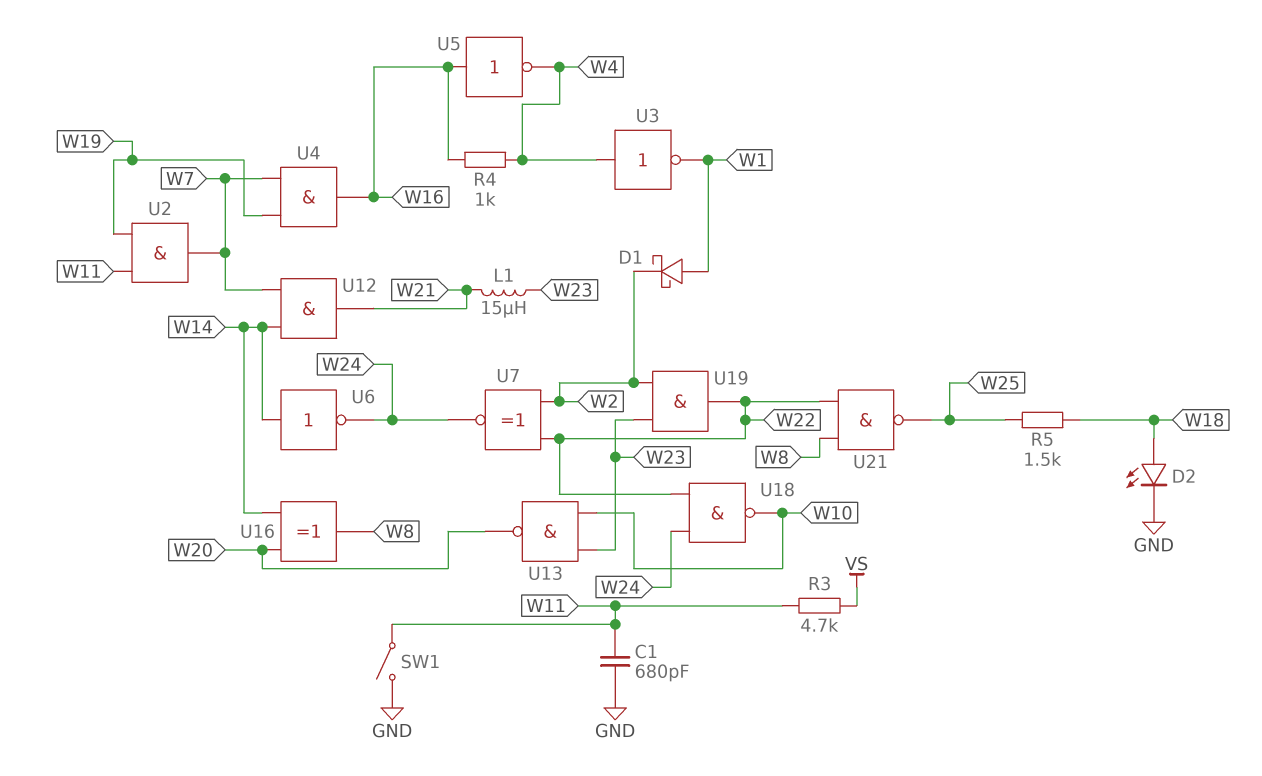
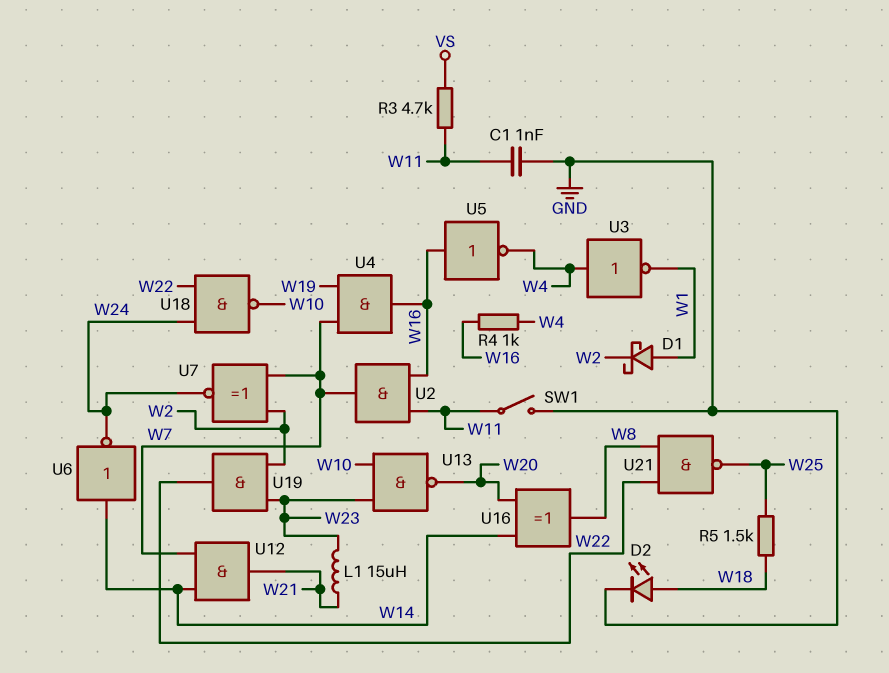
C1: 680pF (GND, W11) -> 1nF (GND, W11)
U2: AND (in W11, in W19, out W7) -> AND (in W11, in W16, out W7)
U7: XNOR (in W2, in W22, out W24) -> XNOR (in W2, in W7, out W24)

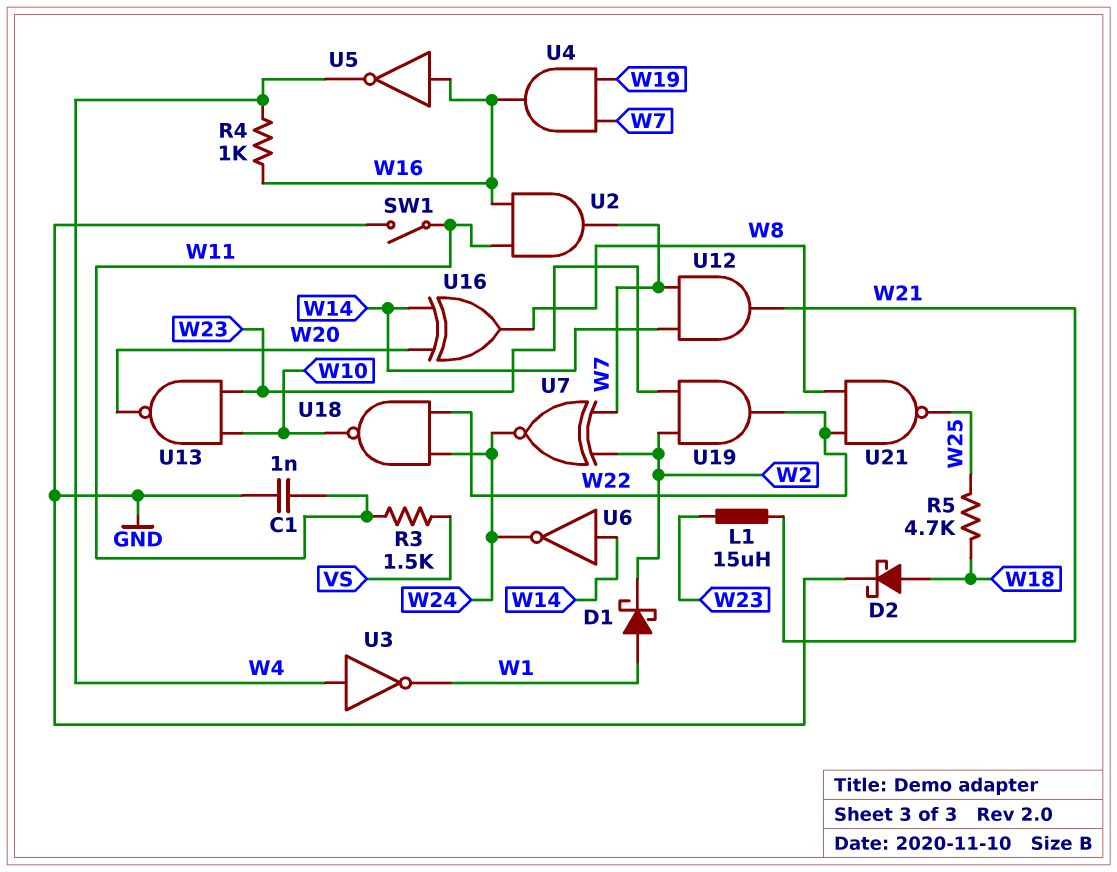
D2: LED (A W18, K GND) -> schottky (A W18, K GND)
R3: 4.7k (VS, W11) -> 1.5k (VS, W11)
R5: 1.5k (W18, W25) -> 4.7k (W18, W25)

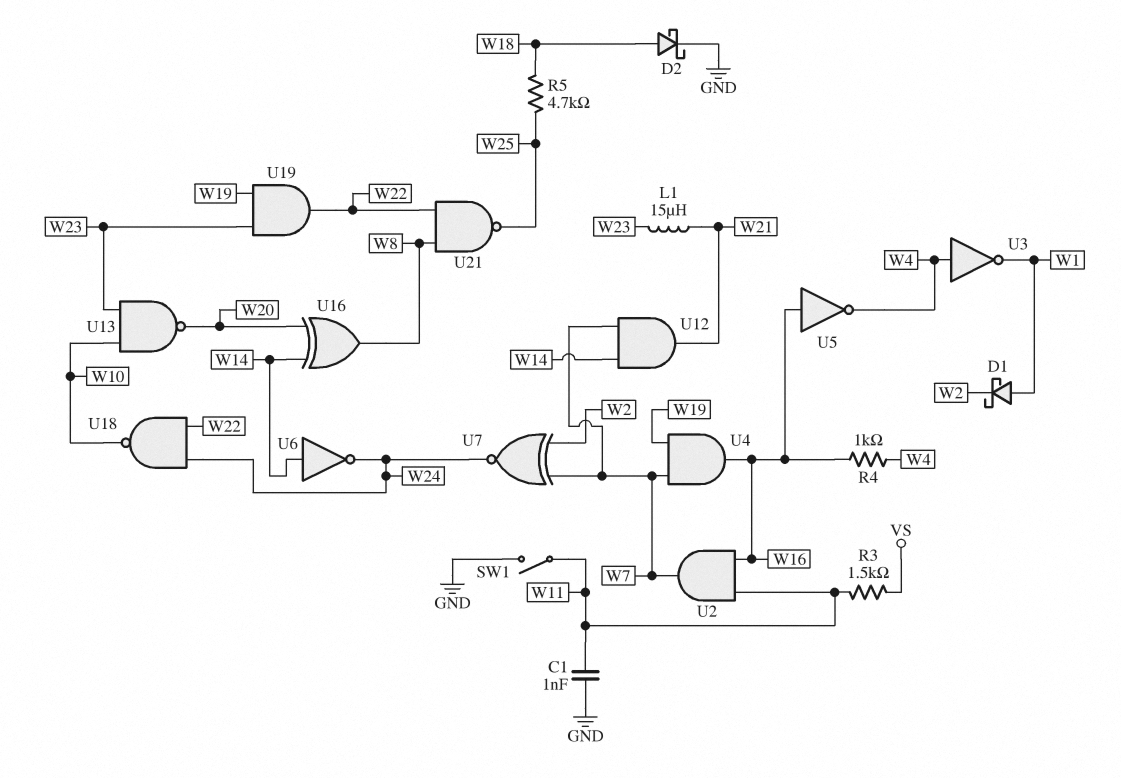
U19: AND (in W2, in W23, out W22) -> AND (in W19, in W23, out W22)

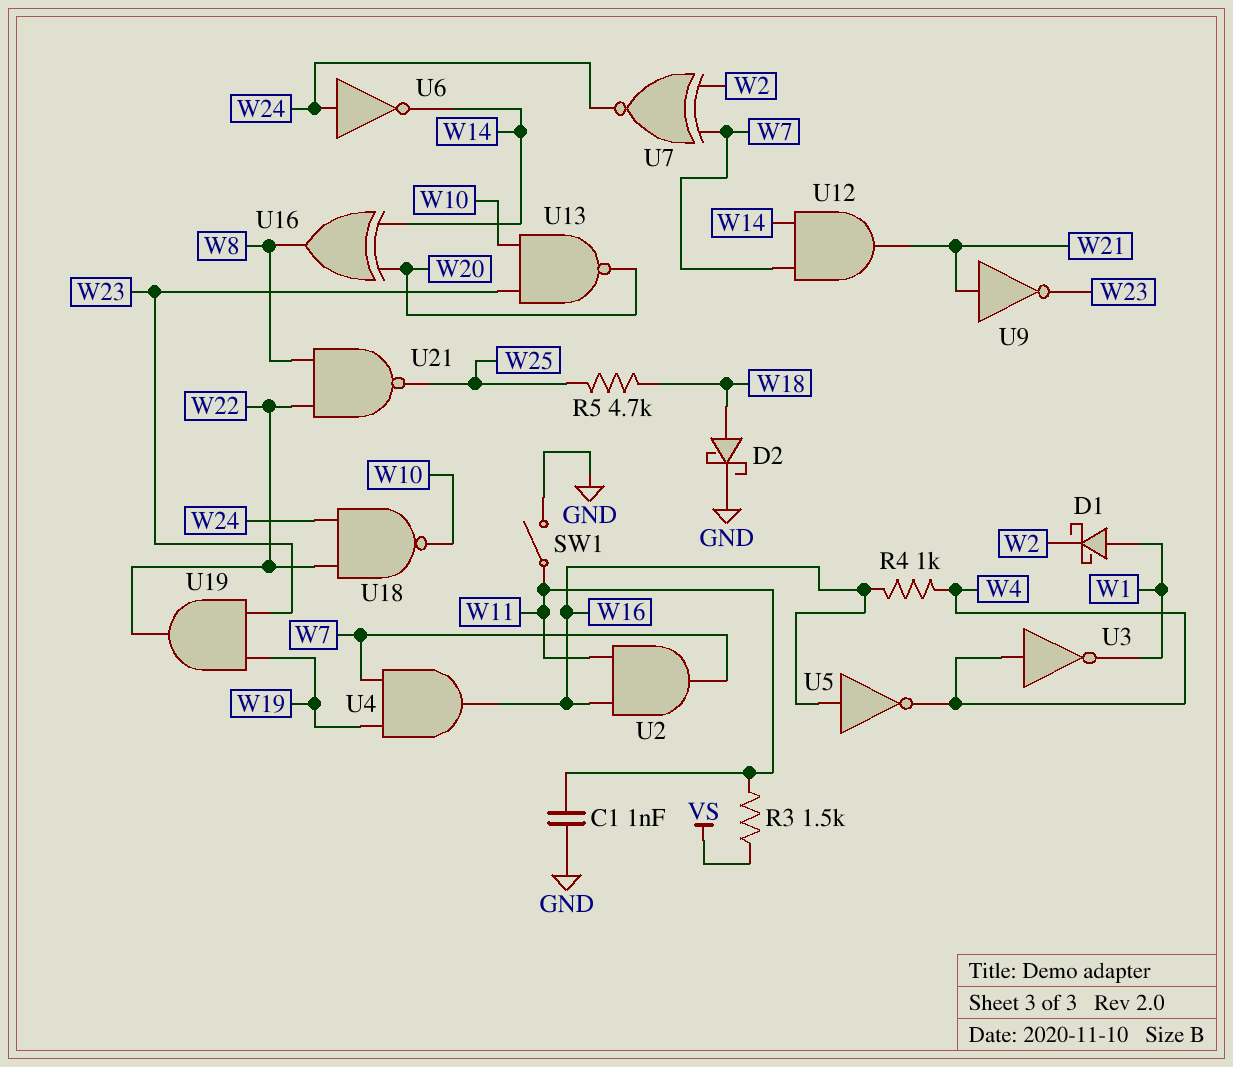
L1: 15uH (W21, W23) -> none
U6: NOT (in W14, out W24) -> NOT (in W24, out W14)
U9: none -> NOT (in W21, out W23)

